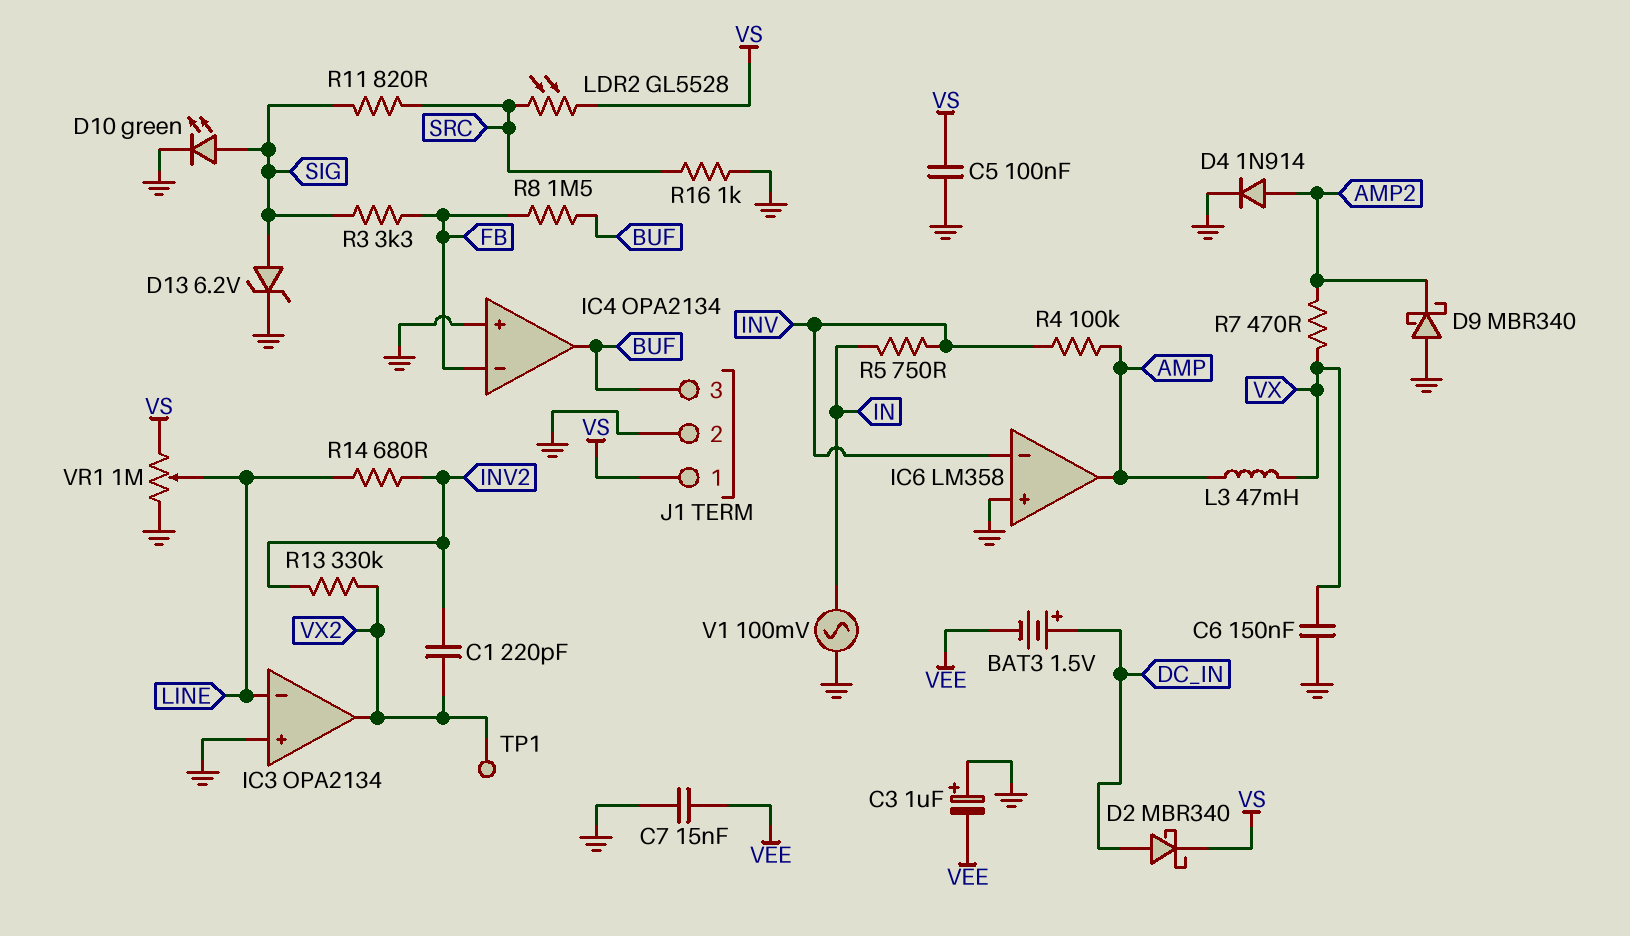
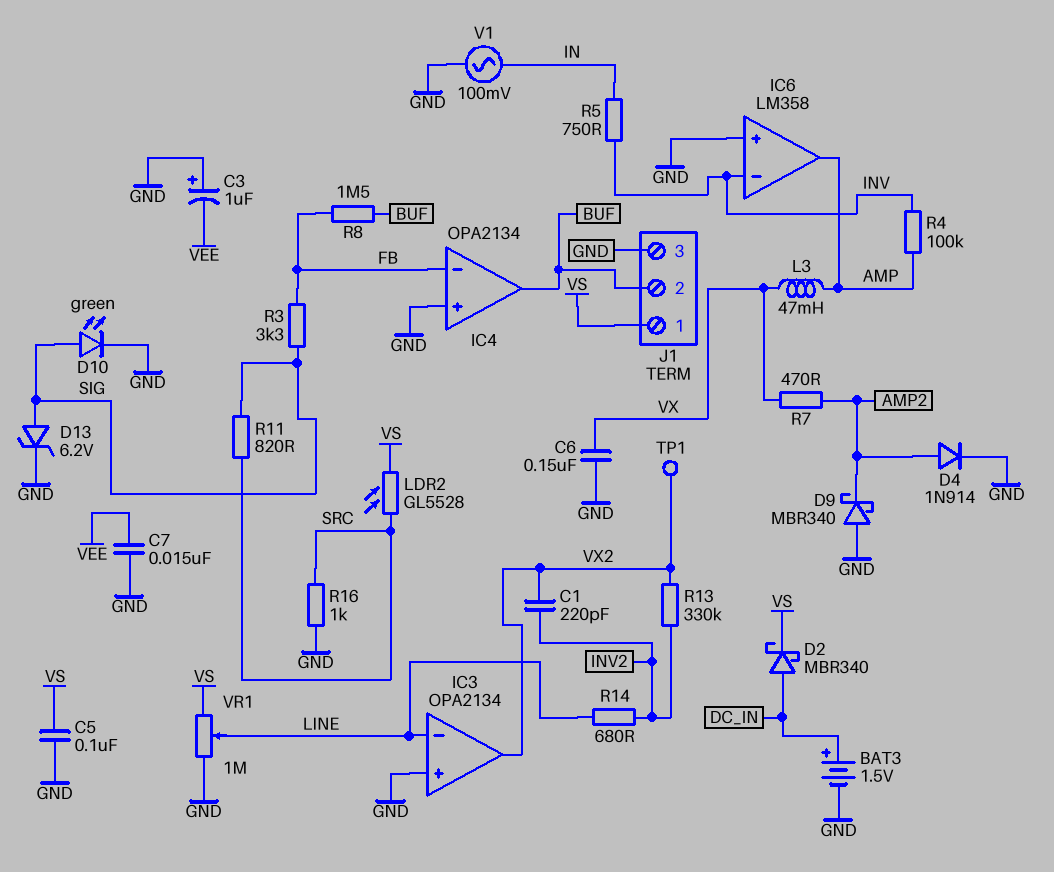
BAT3: 1.5V (plus DC_IN, minus VEE) -> 1.5V (plus DC_IN, minus GND)
J1 pin 2: GND -> BUF
J1 pin 3: BUF -> GND

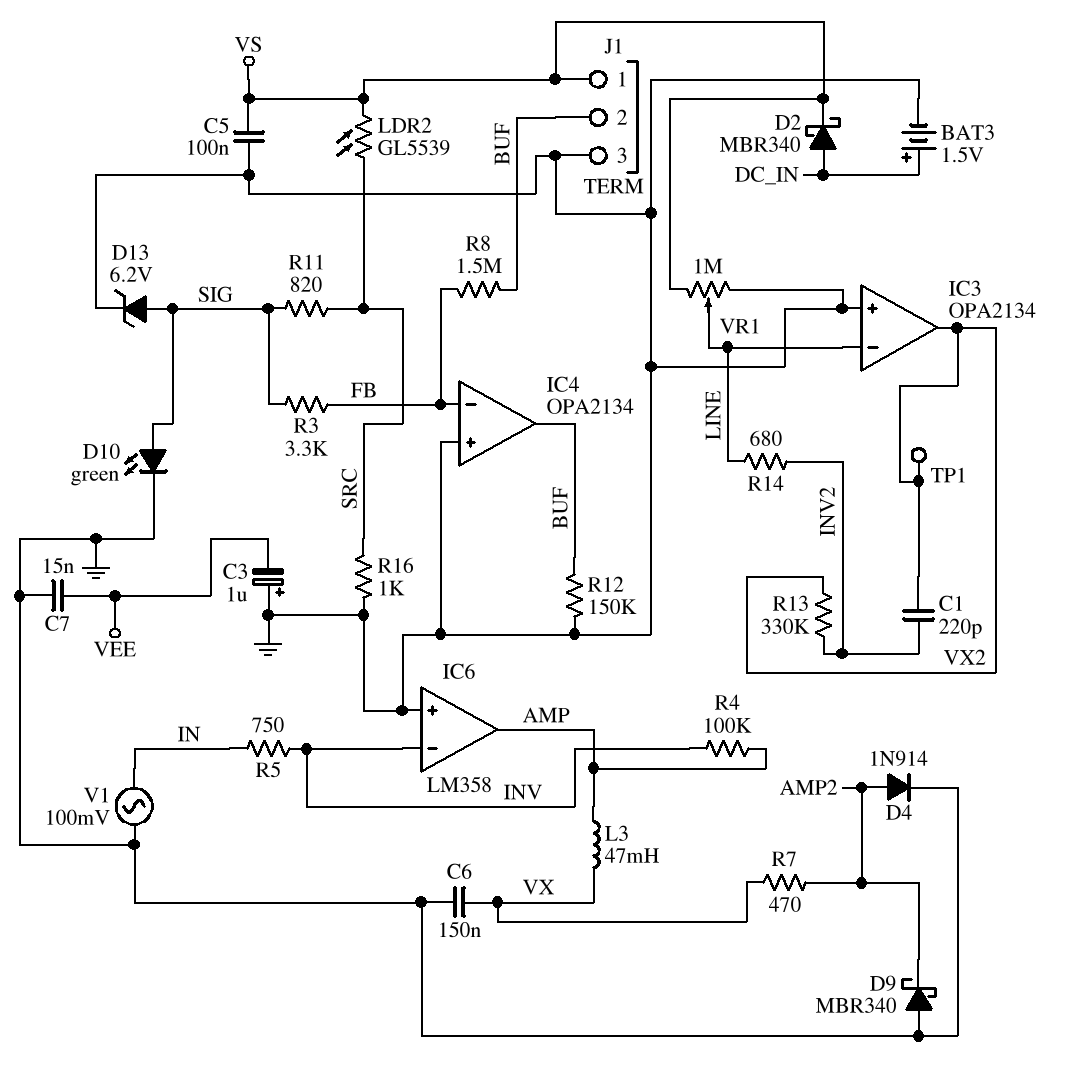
LDR2: GL5528 (SRC, VS) -> GL5539 (SRC, VS)
R12: none -> 150k (BUF, GND)

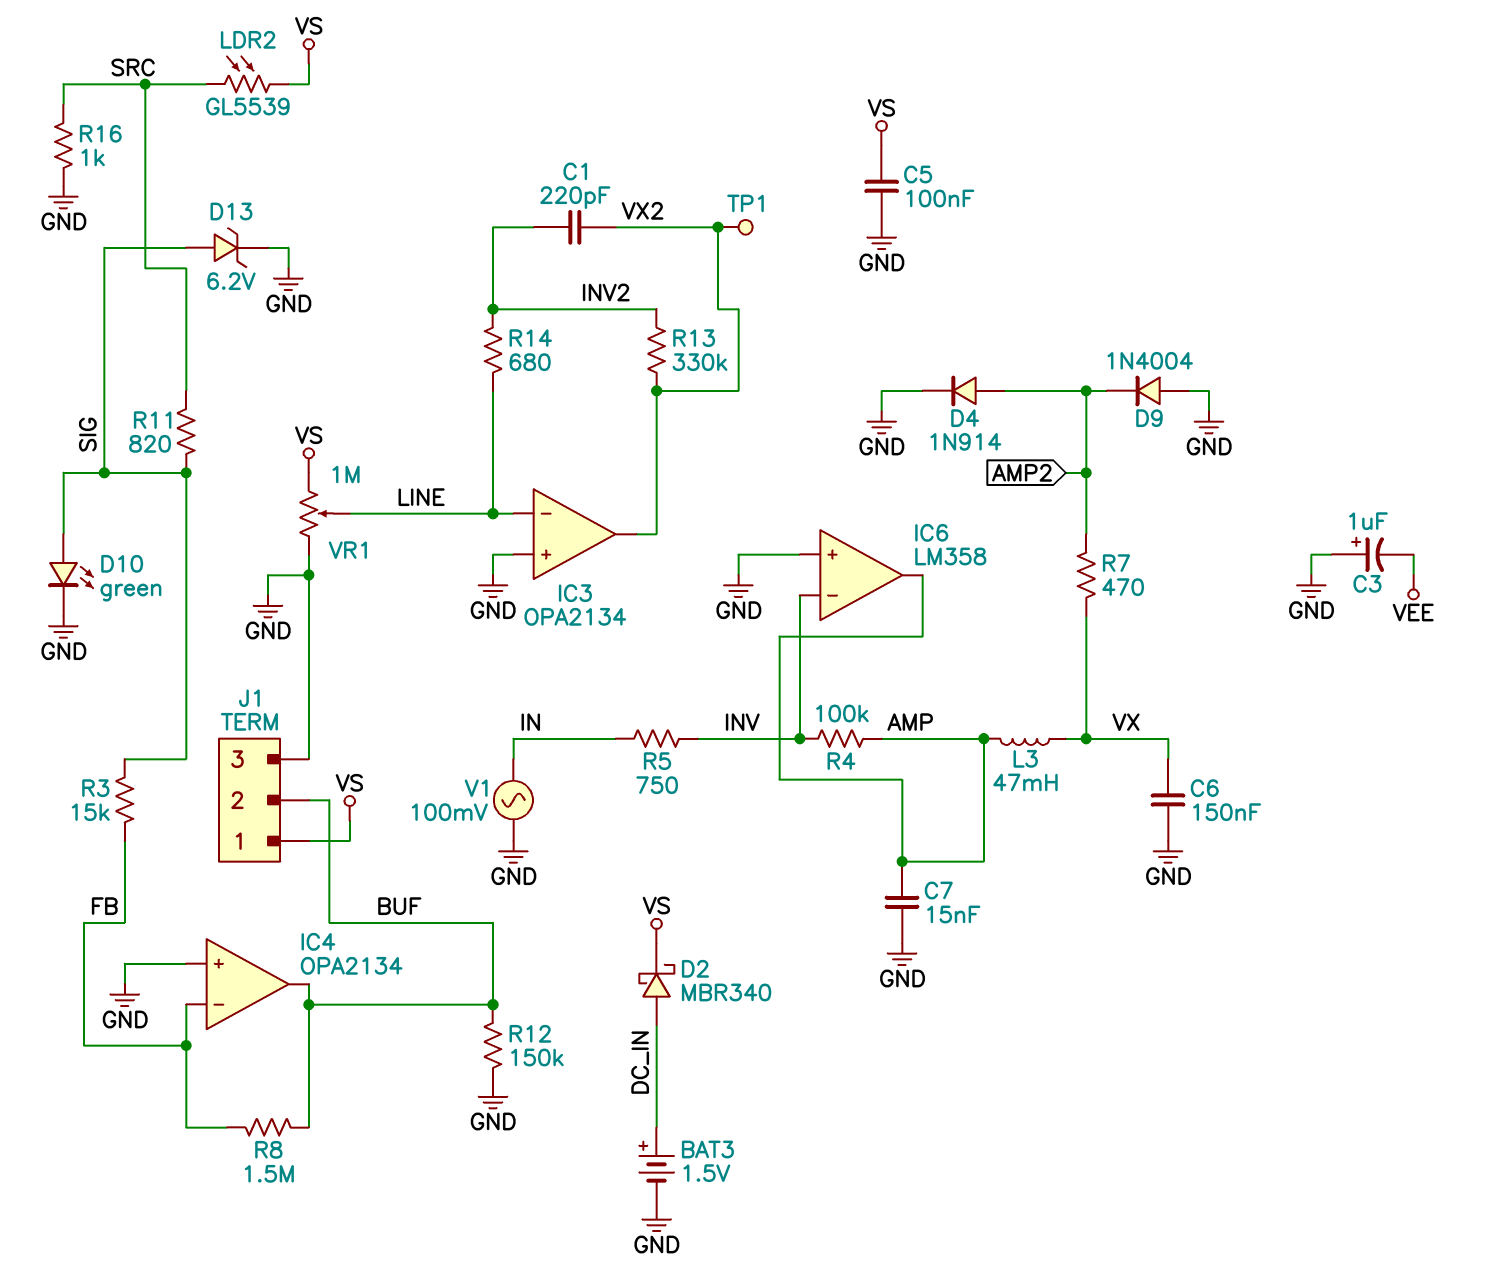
C7: 15nF (GND, VEE) -> 15nF (AMP, GND)
D9: schottky MBR340 (A GND, K AMP2) -> diode 1N4004 (A GND, K AMP2)
R3: 3.3k (FB, SIG) -> 15k (FB, SIG)

